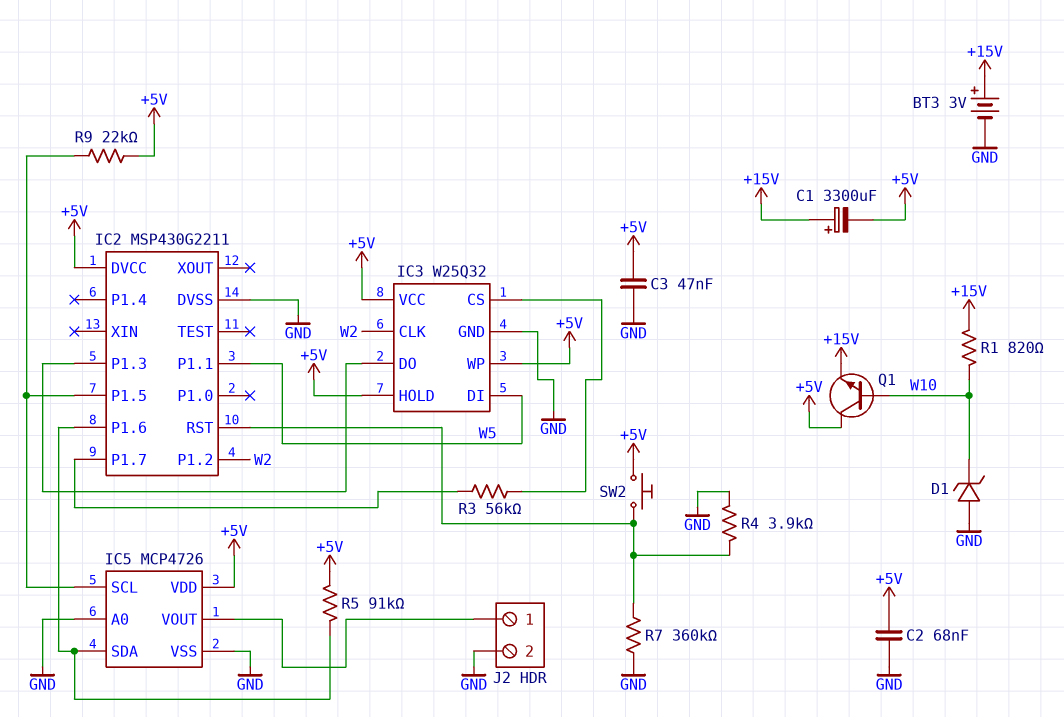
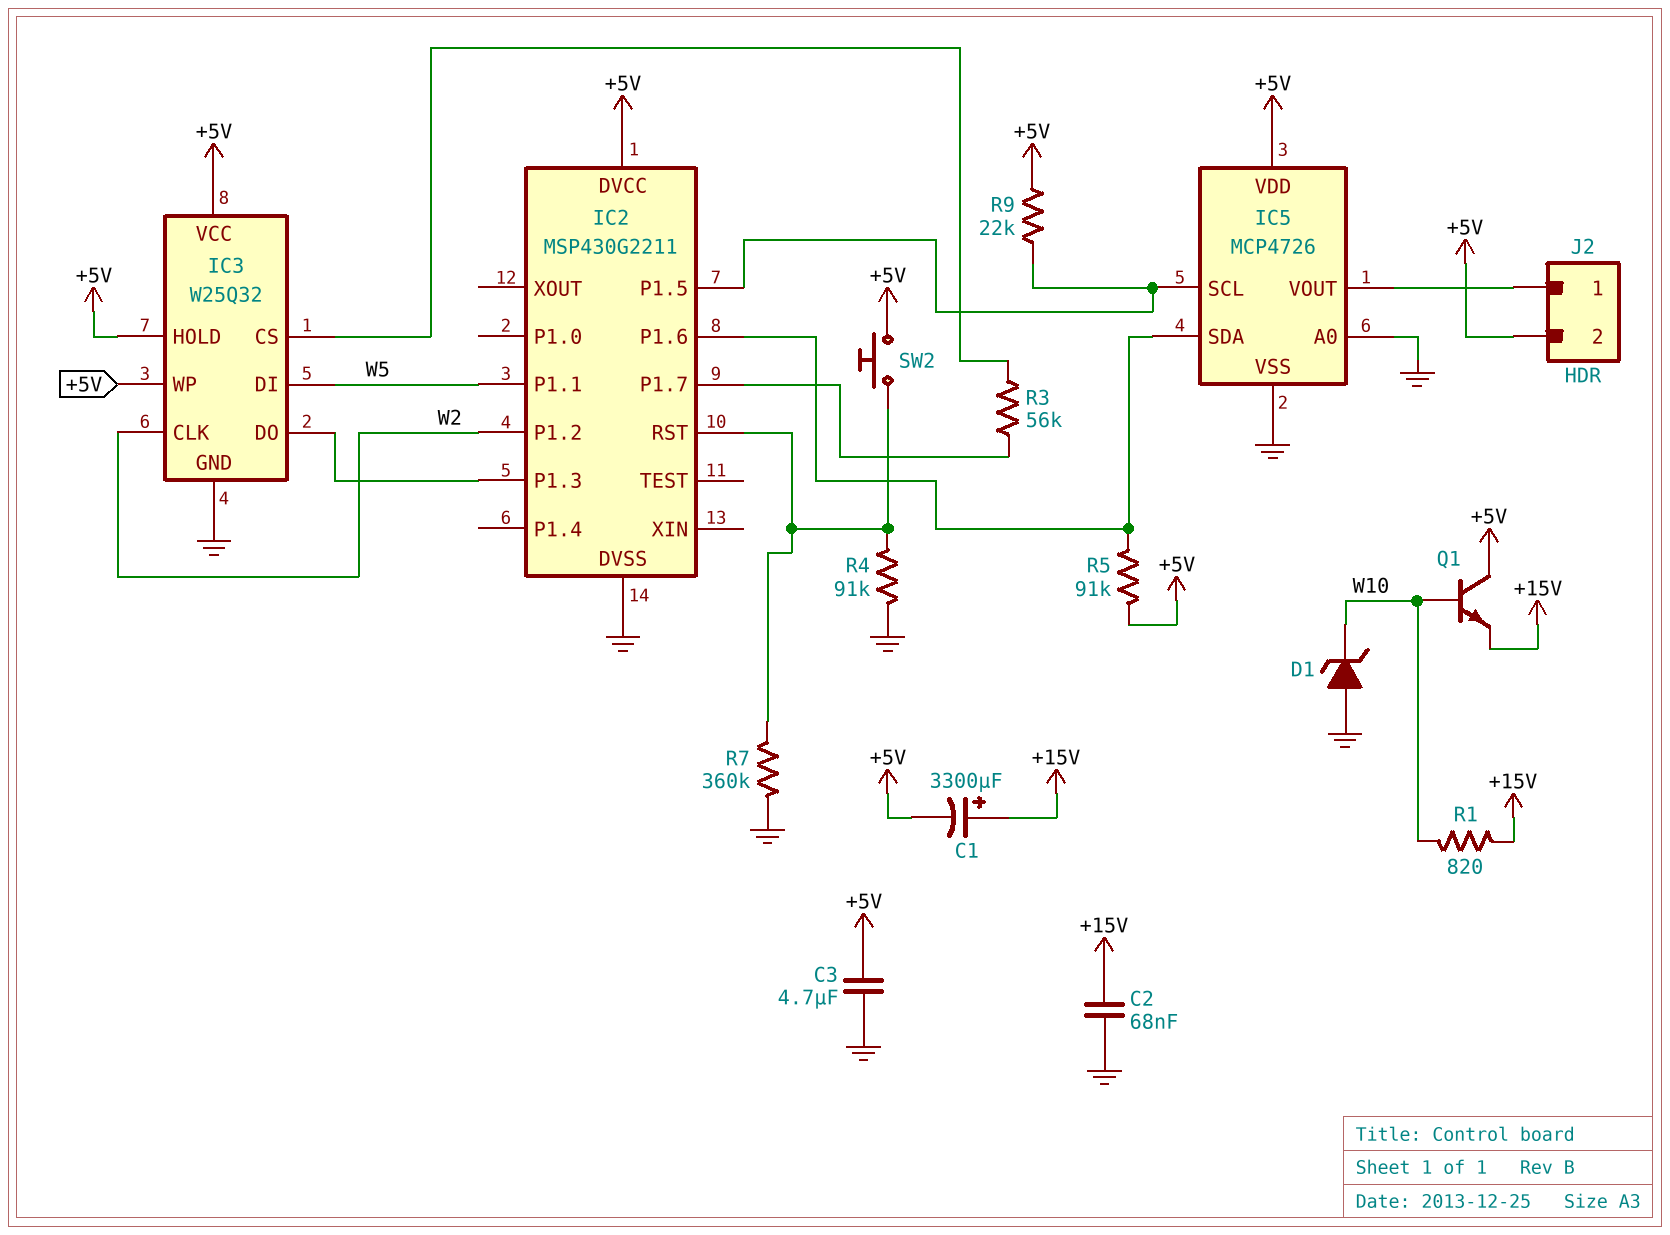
BT3: 3V (plus +15V, minus GND) -> none
C2: 68nF (+5V, GND) -> 68nF (+15V, GND)
C3: 47nF (+5V, GND) -> 4.7uF (+5V, GND)
J2 pin 2: GND -> +5V
R4: 3.9k (GND, IC2/RST) -> 91k (GND, IC2/RST)

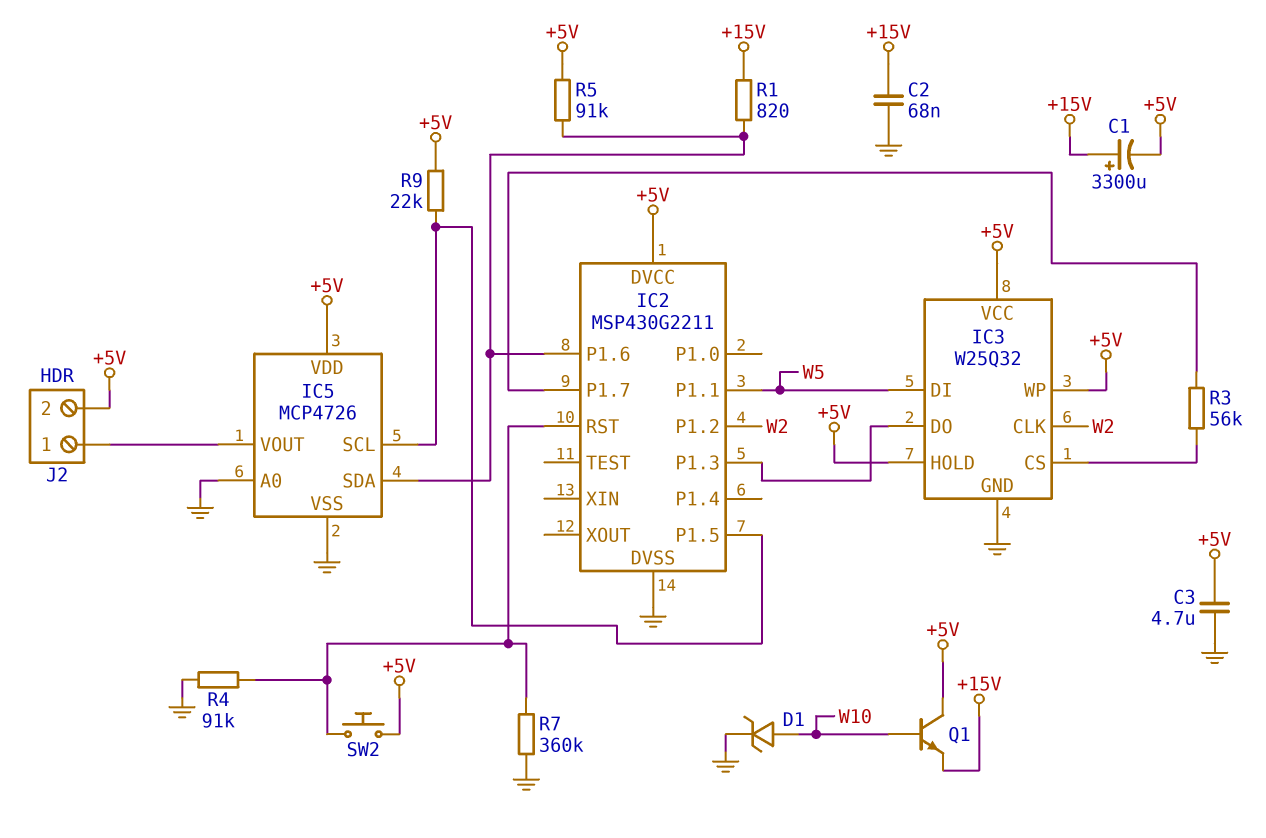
D1: zener (A GND, K W10) -> zener (A W10, K GND)
R1: 820 (+15V, W10) -> 820 (+15V, IC2/P1.6)

